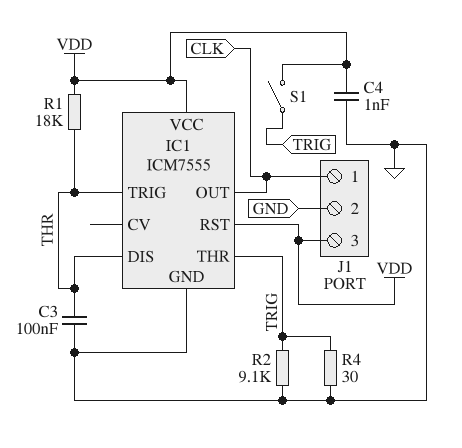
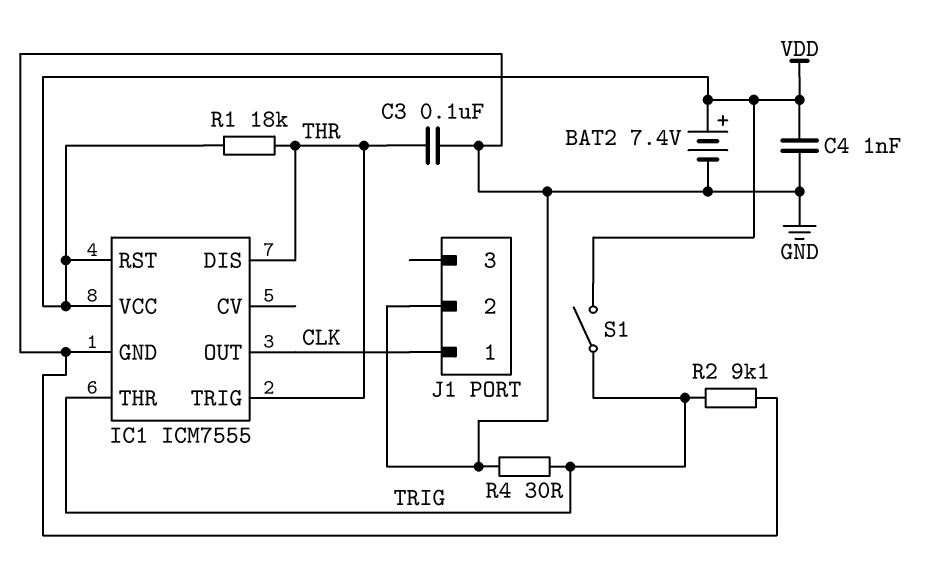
BAT2: none -> 7.4V (plus VDD, minus GND)
J1 pin 3: VDD -> none

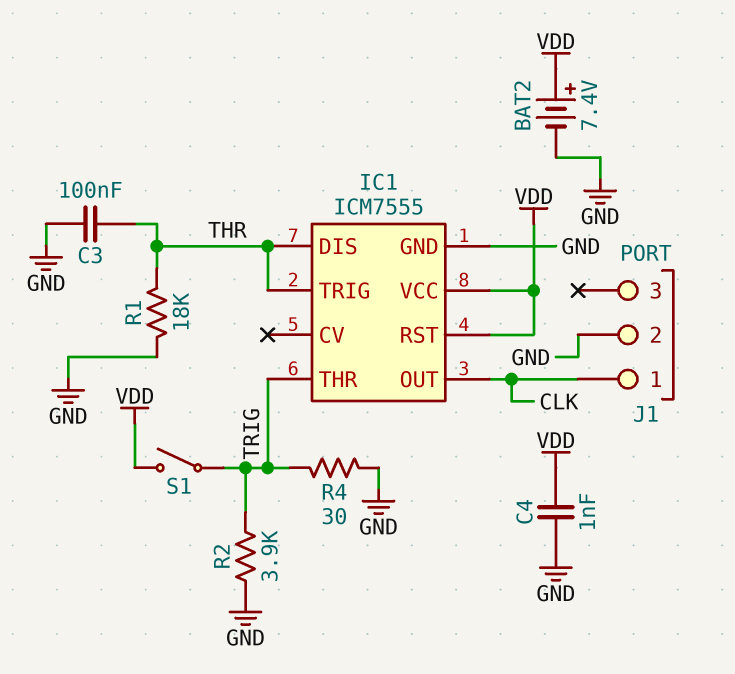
R1: 18k (THR, VDD) -> 18k (GND, THR)
R2: 9.1k (GND, TRIG) -> 3.9k (GND, TRIG)

